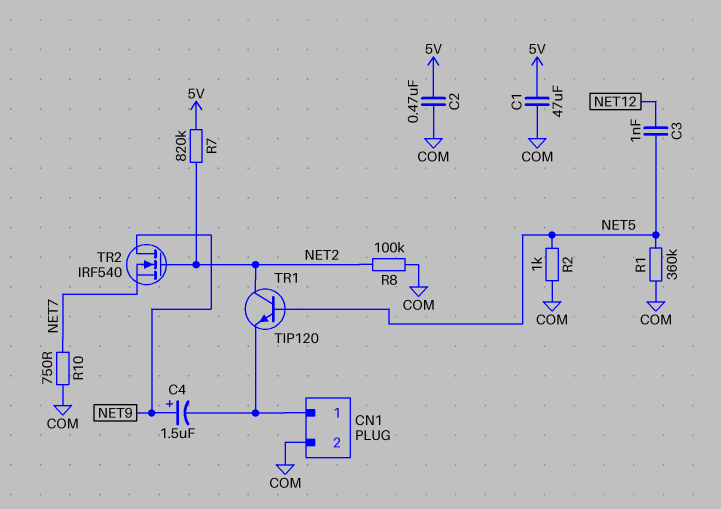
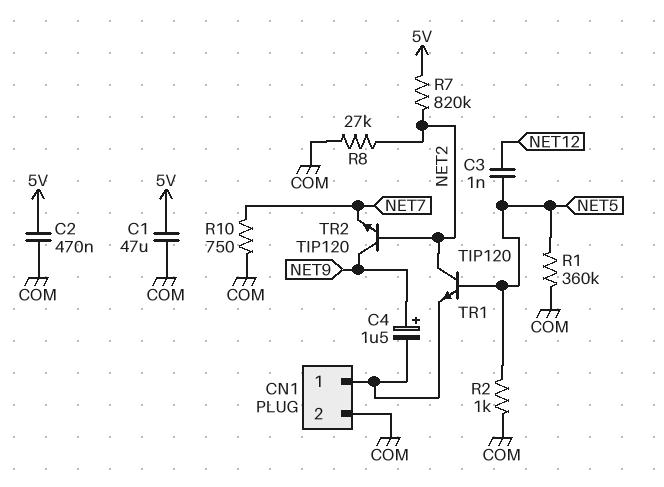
R8: 100k (COM, NET2) -> 27k (COM, NET2)
TR2: NMOS IRF540 (G NET2, D NET9, S NET7) -> NPN TIP120 (B NET2, C NET9, E NET7)

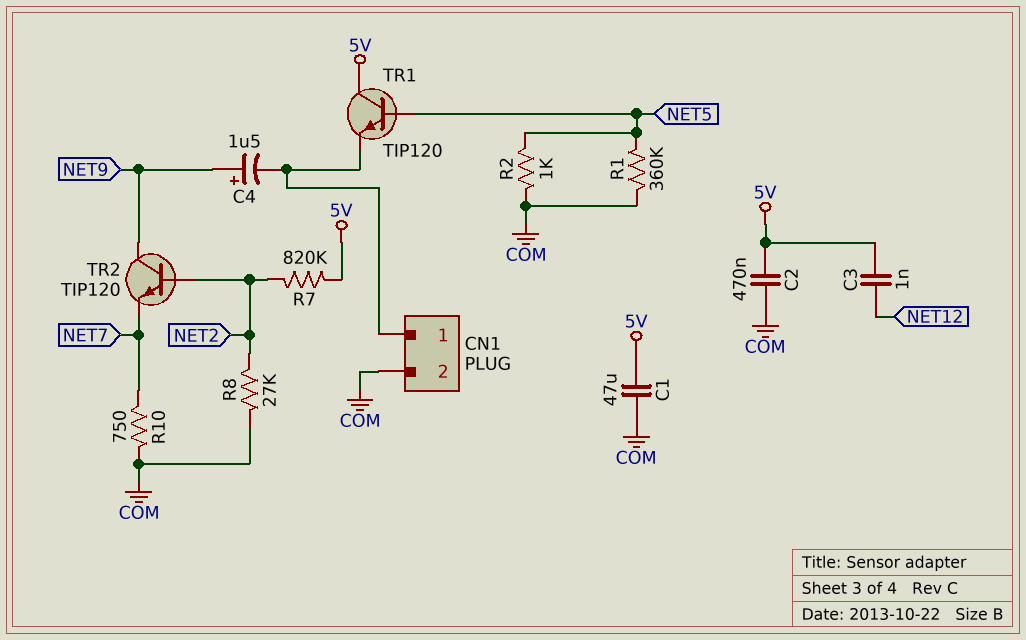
C3: 1nF (NET5, NET12) -> 1nF (5V, NET12)
TR1: NPN TIP120 (B NET5, C NET2, E CN1/1) -> NPN TIP120 (B NET5, C 5V, E CN1/1)

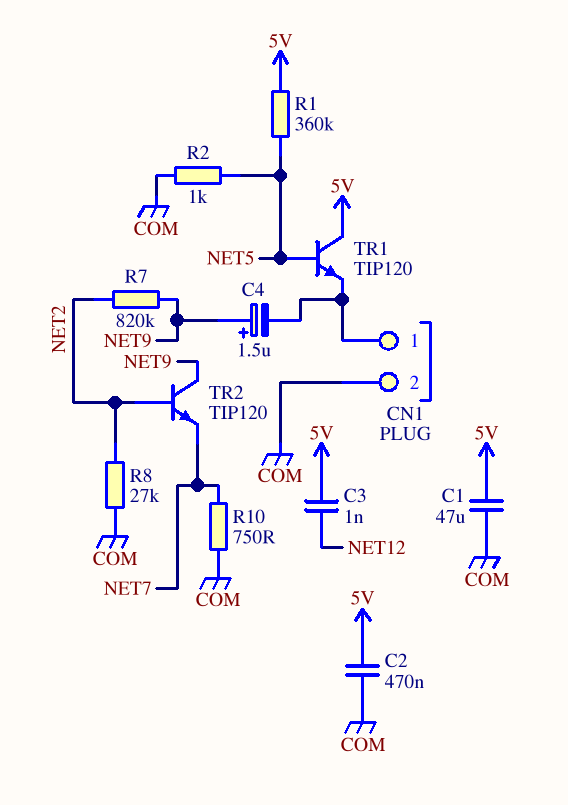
R1: 360k (COM, NET5) -> 360k (5V, NET5)
R7: 820k (5V, NET2) -> 820k (NET2, NET9)

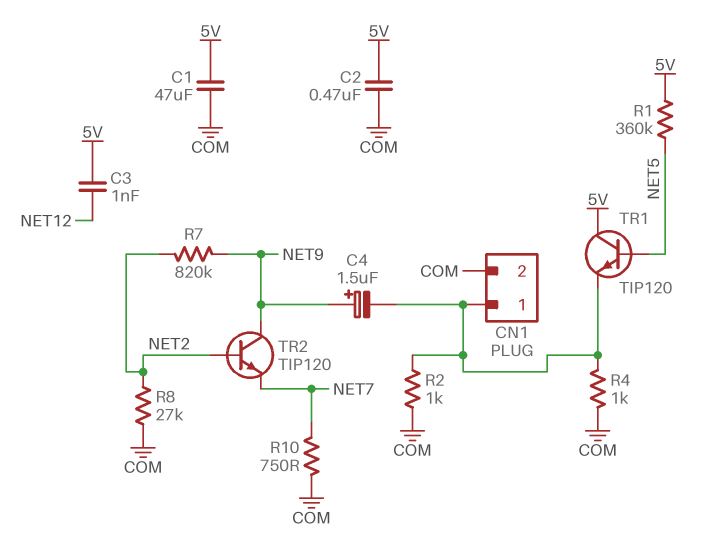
R2: 1k (COM, NET5) -> 1k (CN1/1, COM)
R4: none -> 1k (CN1/1, COM)

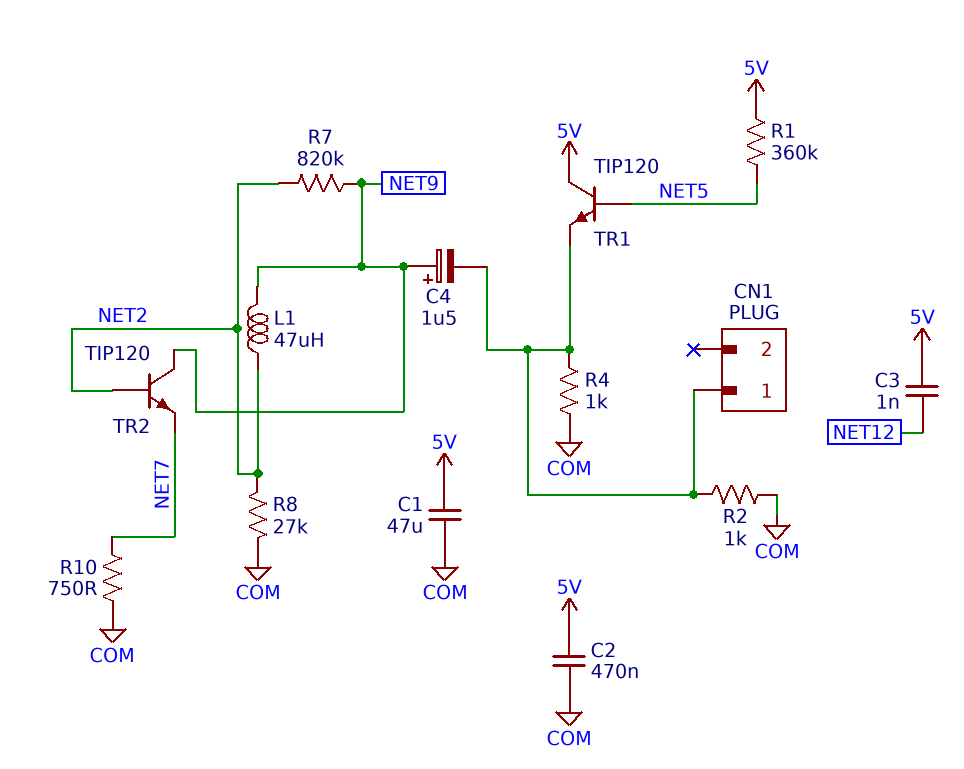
CN1 pin 2: COM -> none
L1: none -> 47uH (NET2, NET9)

